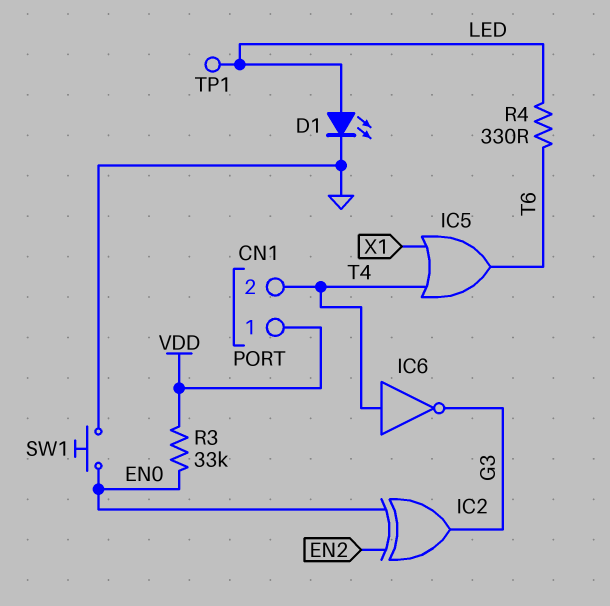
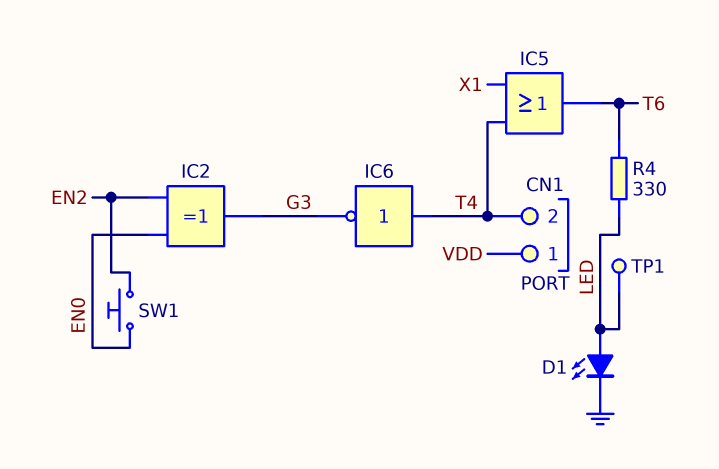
R3: 33k (EN0, VDD) -> none
SW1: button (EN0, GND) -> button (EN0, EN2)

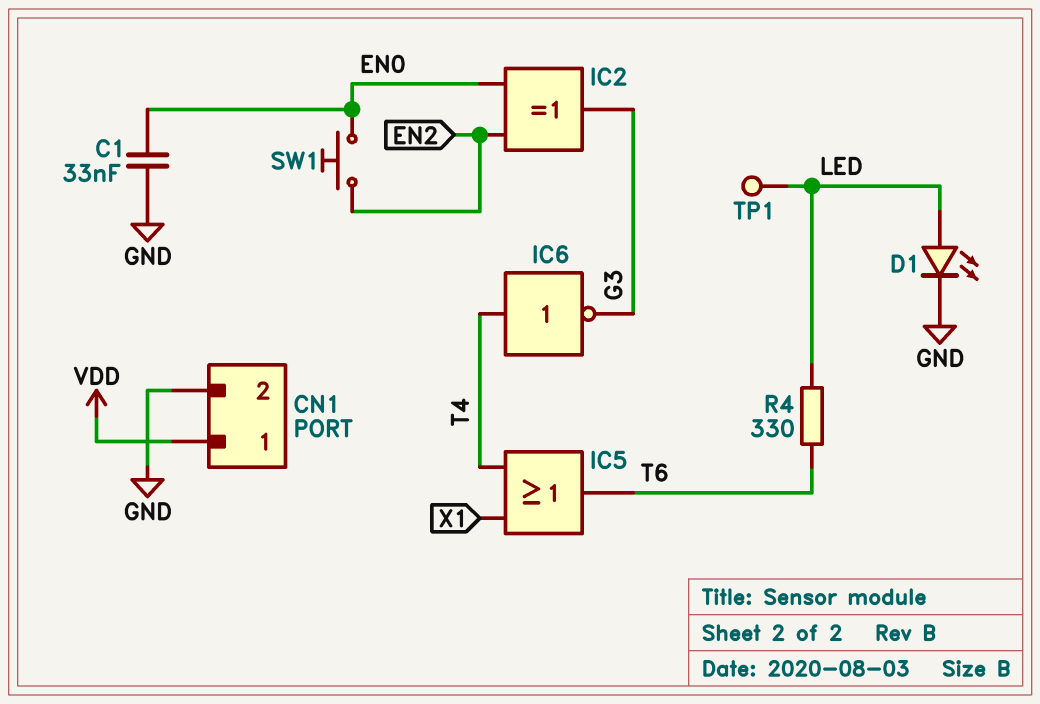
C1: none -> 33nF (EN0, GND)
CN1 pin 2: T4 -> GND

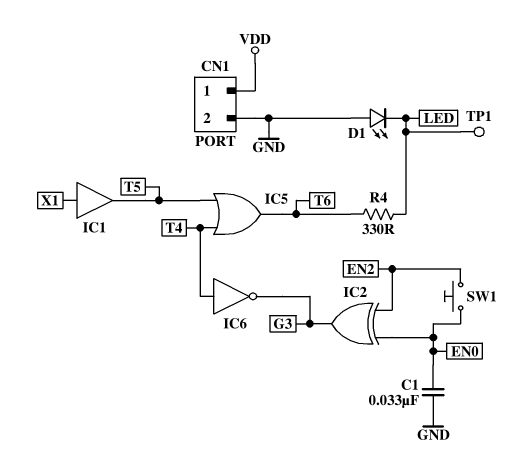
D1: LED (A LED, K GND) -> LED (A GND, K LED)
IC1: none -> buffer (in X1, out T5)
IC5: OR (in T4, in X1, out T6) -> OR (in T4, in T5, out T6)

